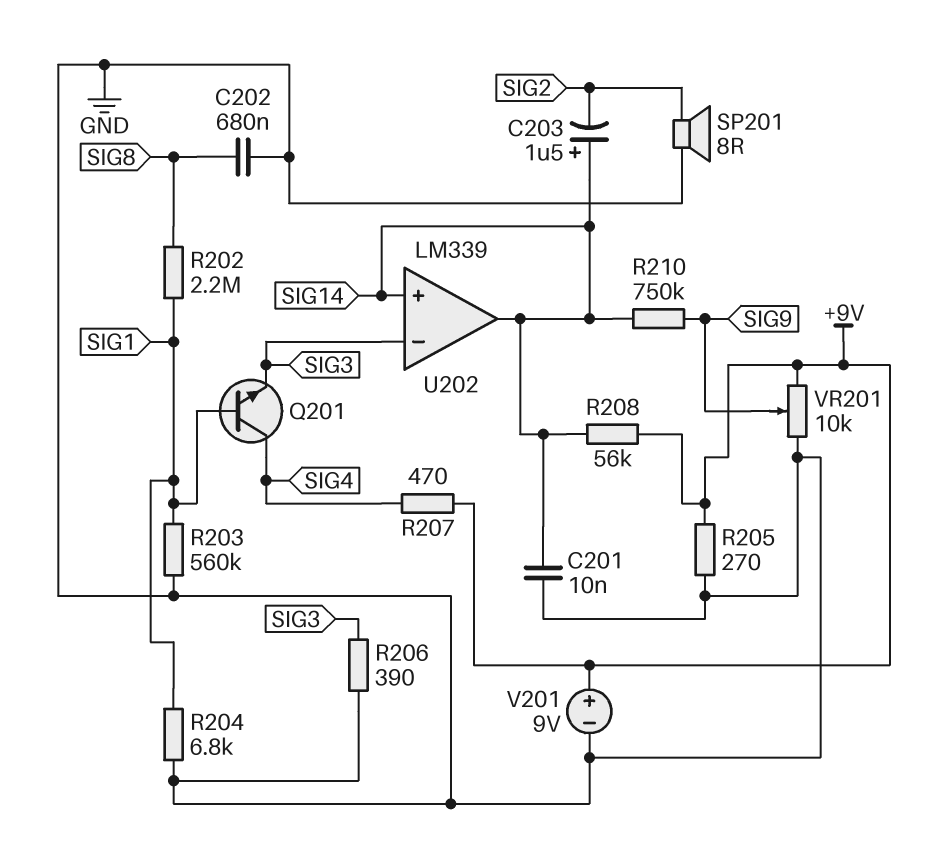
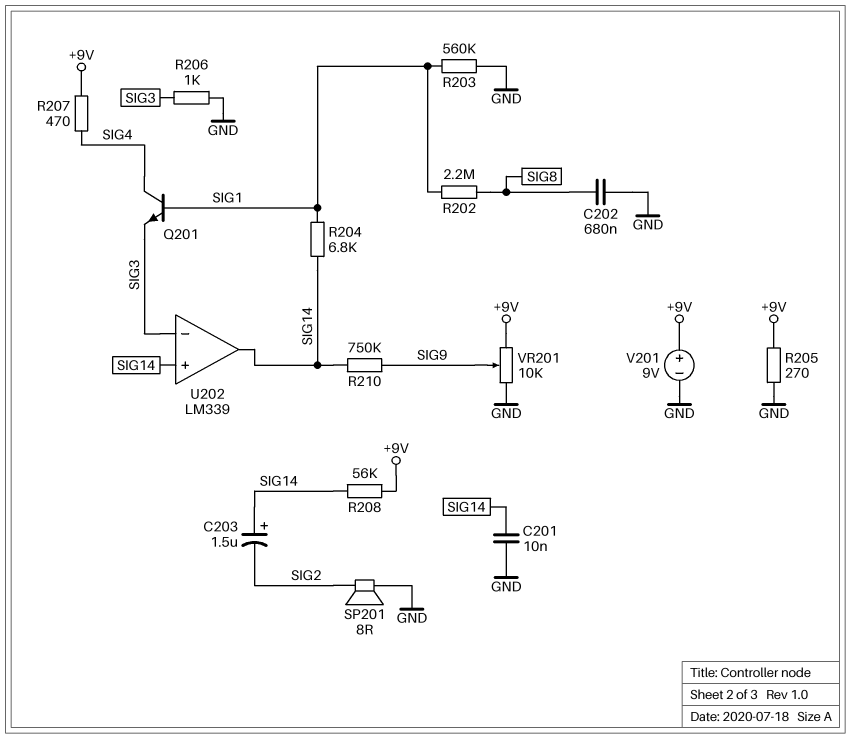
R204: 6.8k (GND, SIG1) -> 6.8k (SIG1, SIG14)
R206: 390 (GND, SIG3) -> 1k (GND, SIG3)

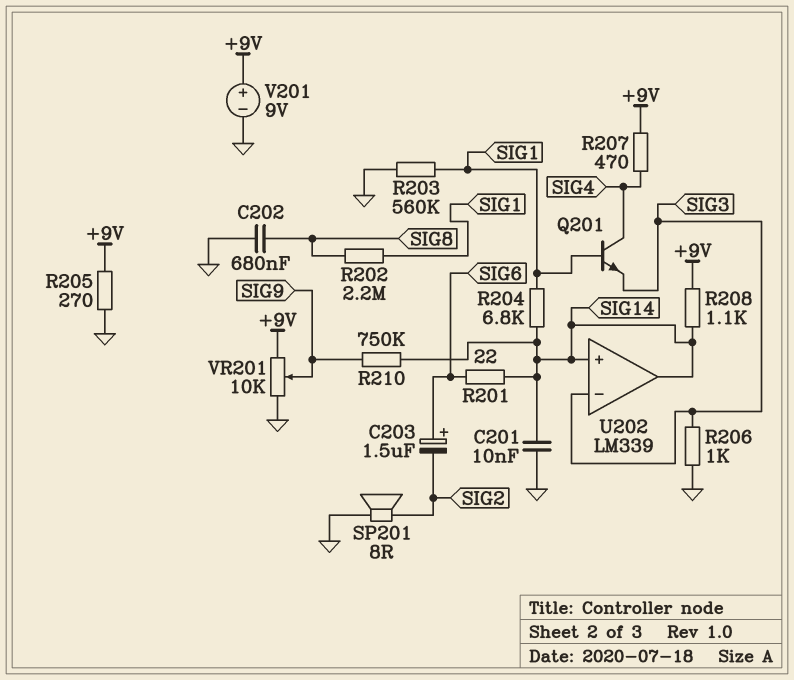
C203: 1.5uF (plus SIG14, minus SIG2) -> 1.5uF (plus SIG6, minus SIG2)
R201: none -> 22 (SIG6, SIG14)
R208: 56k (+9V, SIG14) -> 1.1k (+9V, SIG14)

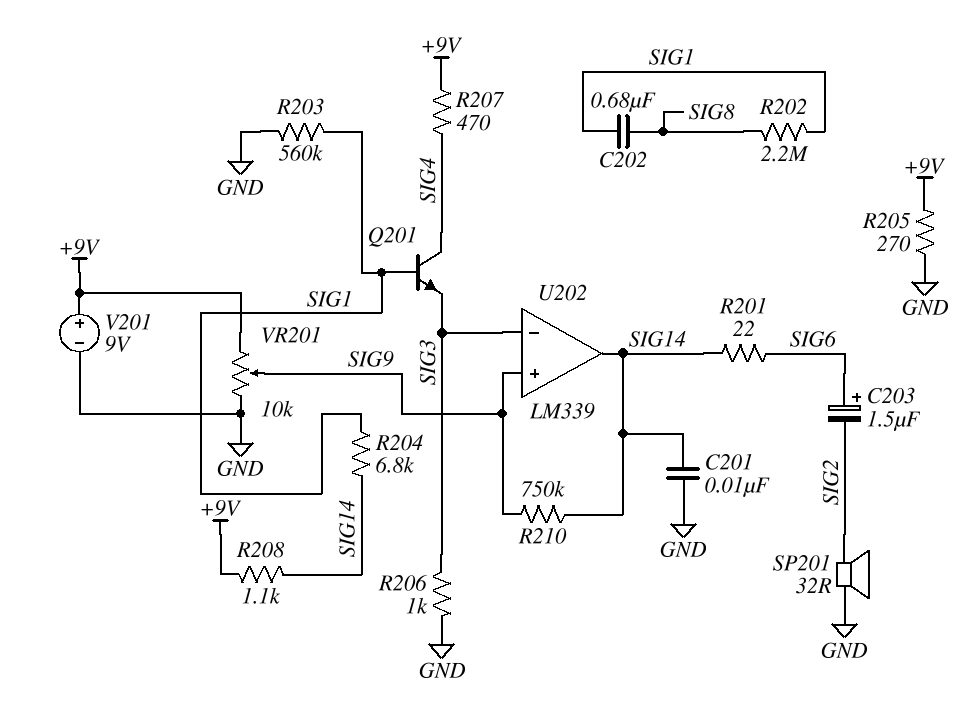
C202: 680nF (GND, SIG8) -> 680nF (SIG1, SIG8)
SP201: speaker 8R (GND, SIG2) -> speaker 32R (GND, SIG2)
U202 pin in+: SIG14 -> SIG9

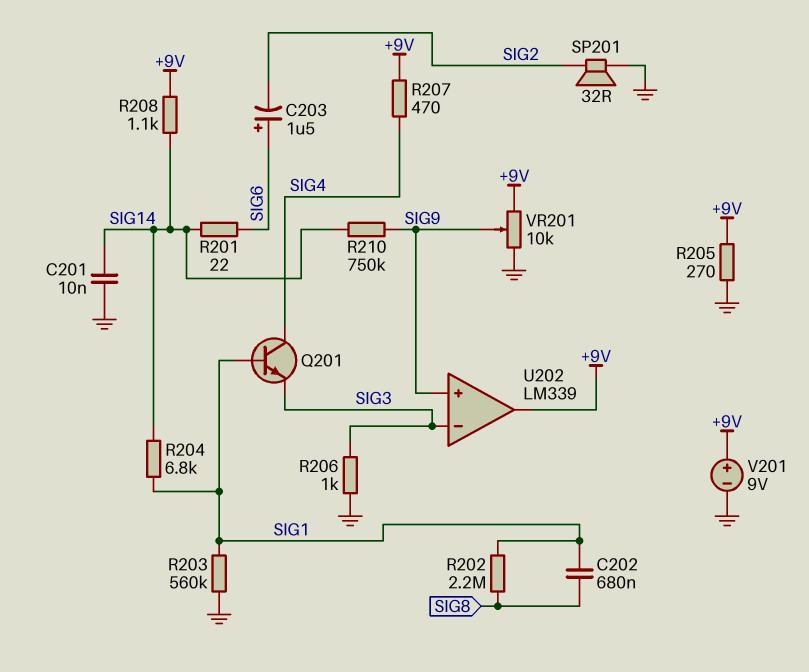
U202 pin out: SIG14 -> +9V

